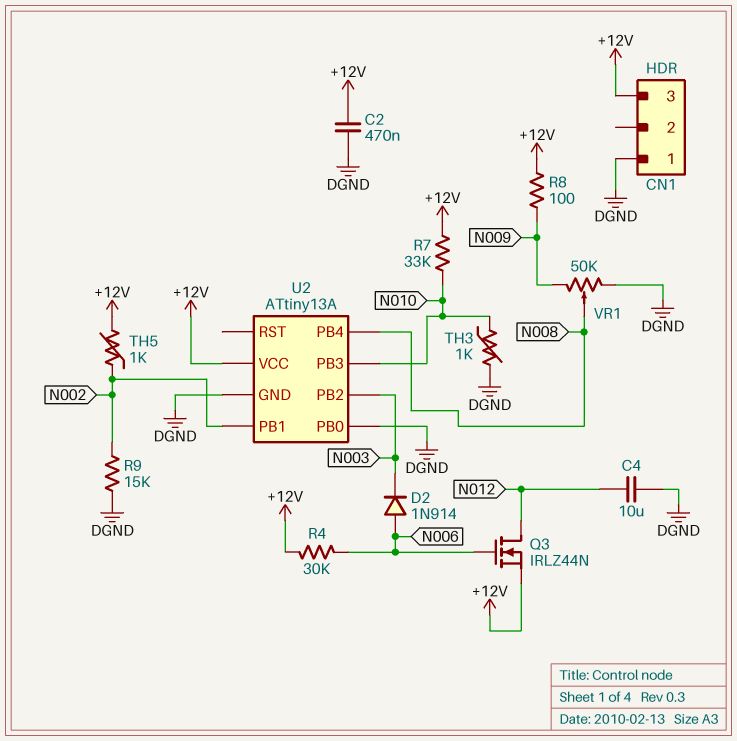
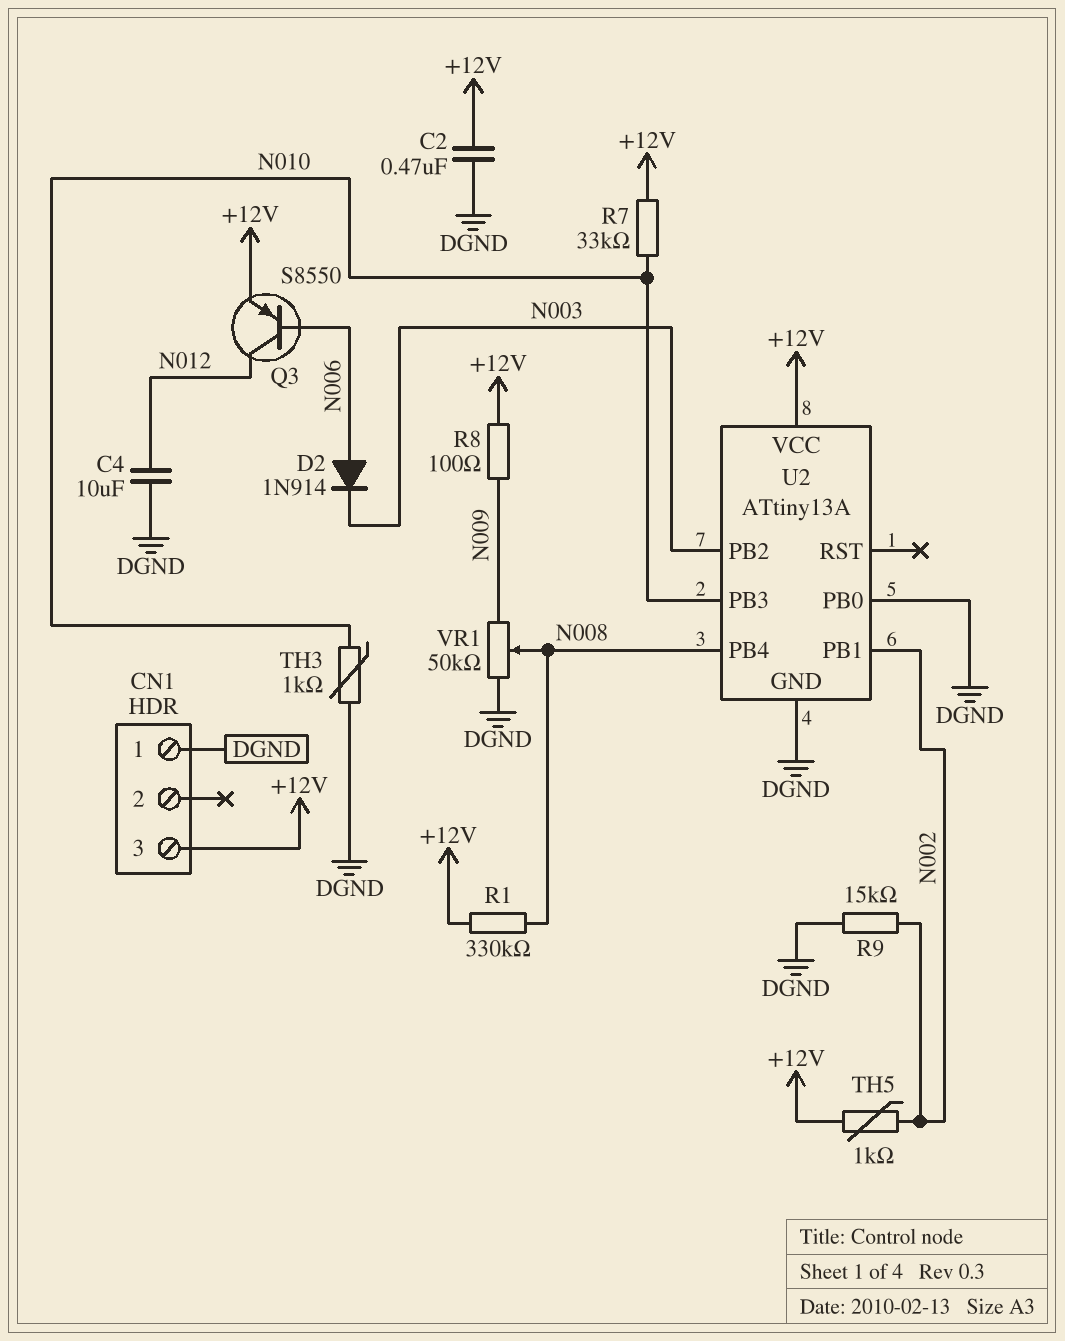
Q3: NMOS IRLZ44N (G N006, D N012, S +12V) -> PNP S8550 (B N006, C N012, E +12V)
R1: none -> 330k (+12V, N008)
R4: 30k (+12V, N006) -> none

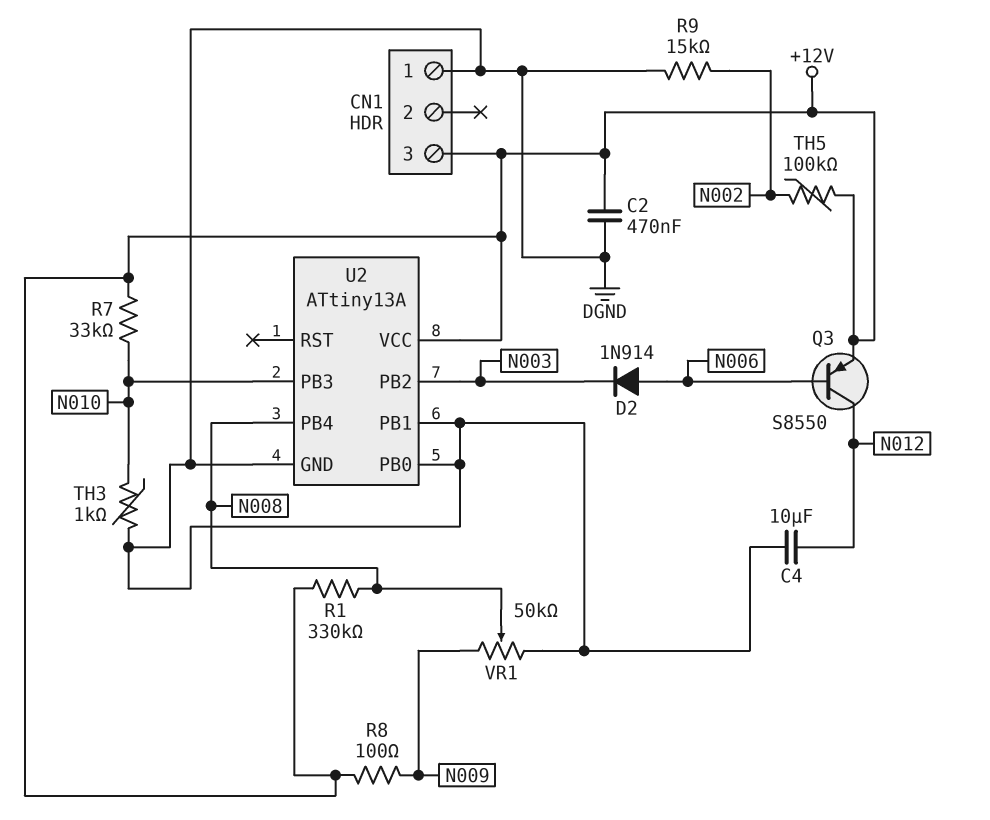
TH5: 1k (+12V, N002) -> 100k (+12V, N002)
U2 pin PB1: N002 -> DGND

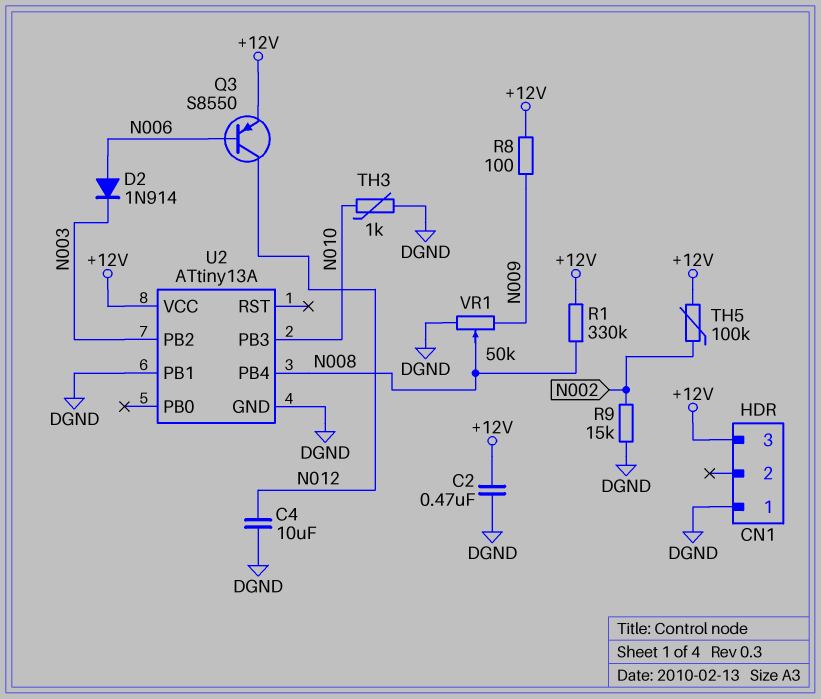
R7: 33k (+12V, N010) -> none
U2 pin PB0: DGND -> none

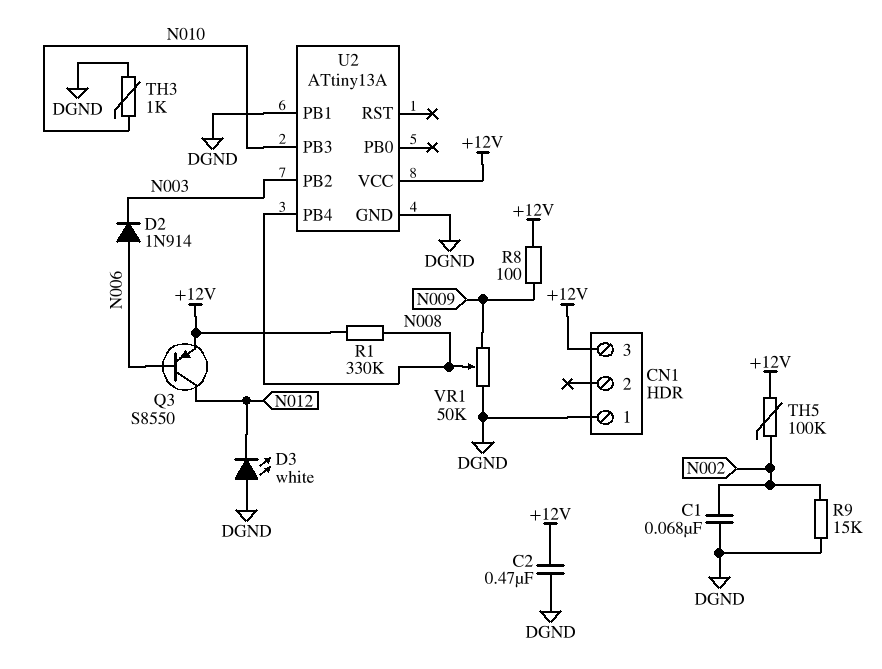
C1: none -> 68nF (DGND, N002)
C4: 10uF (DGND, N012) -> none
D3: none -> LED white (A DGND, K N012)

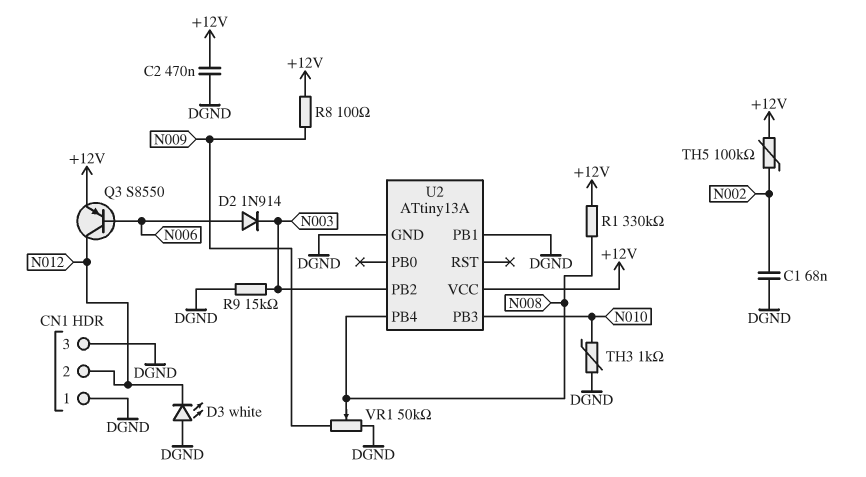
CN1 pin 2: none -> N012
CN1 pin 3: +12V -> DGND
R9: 15k (DGND, N002) -> 15k (DGND, N003)

